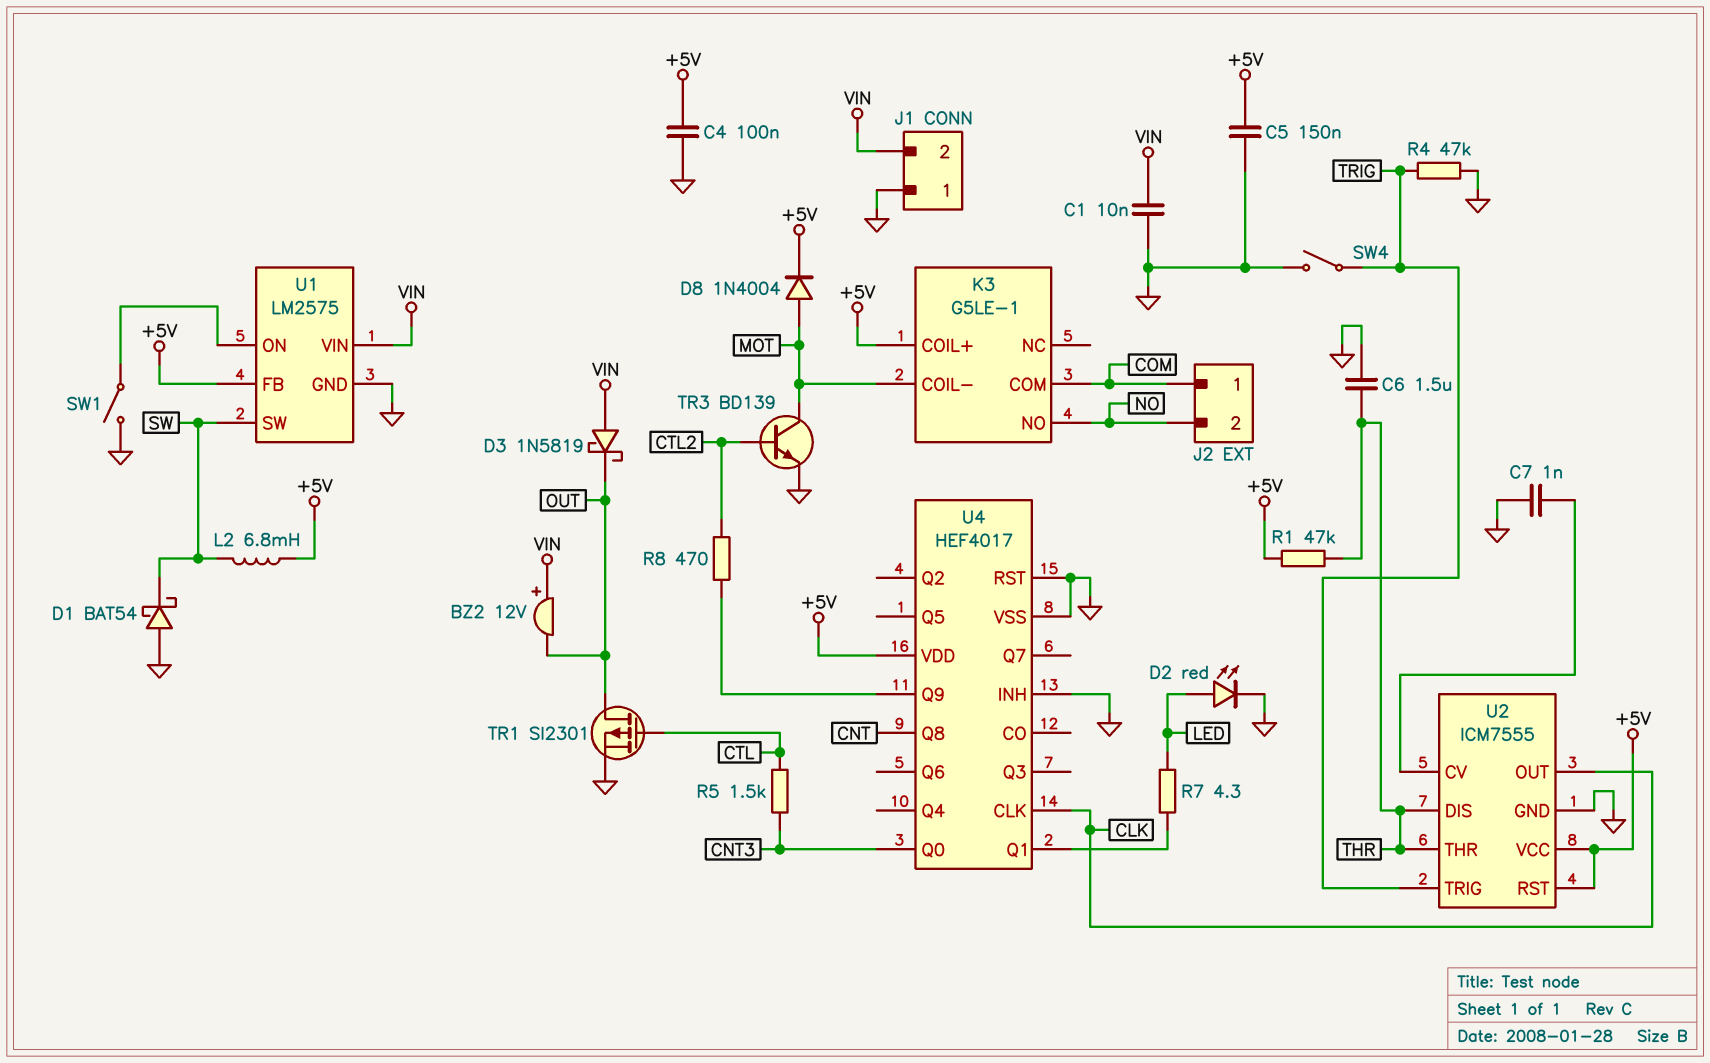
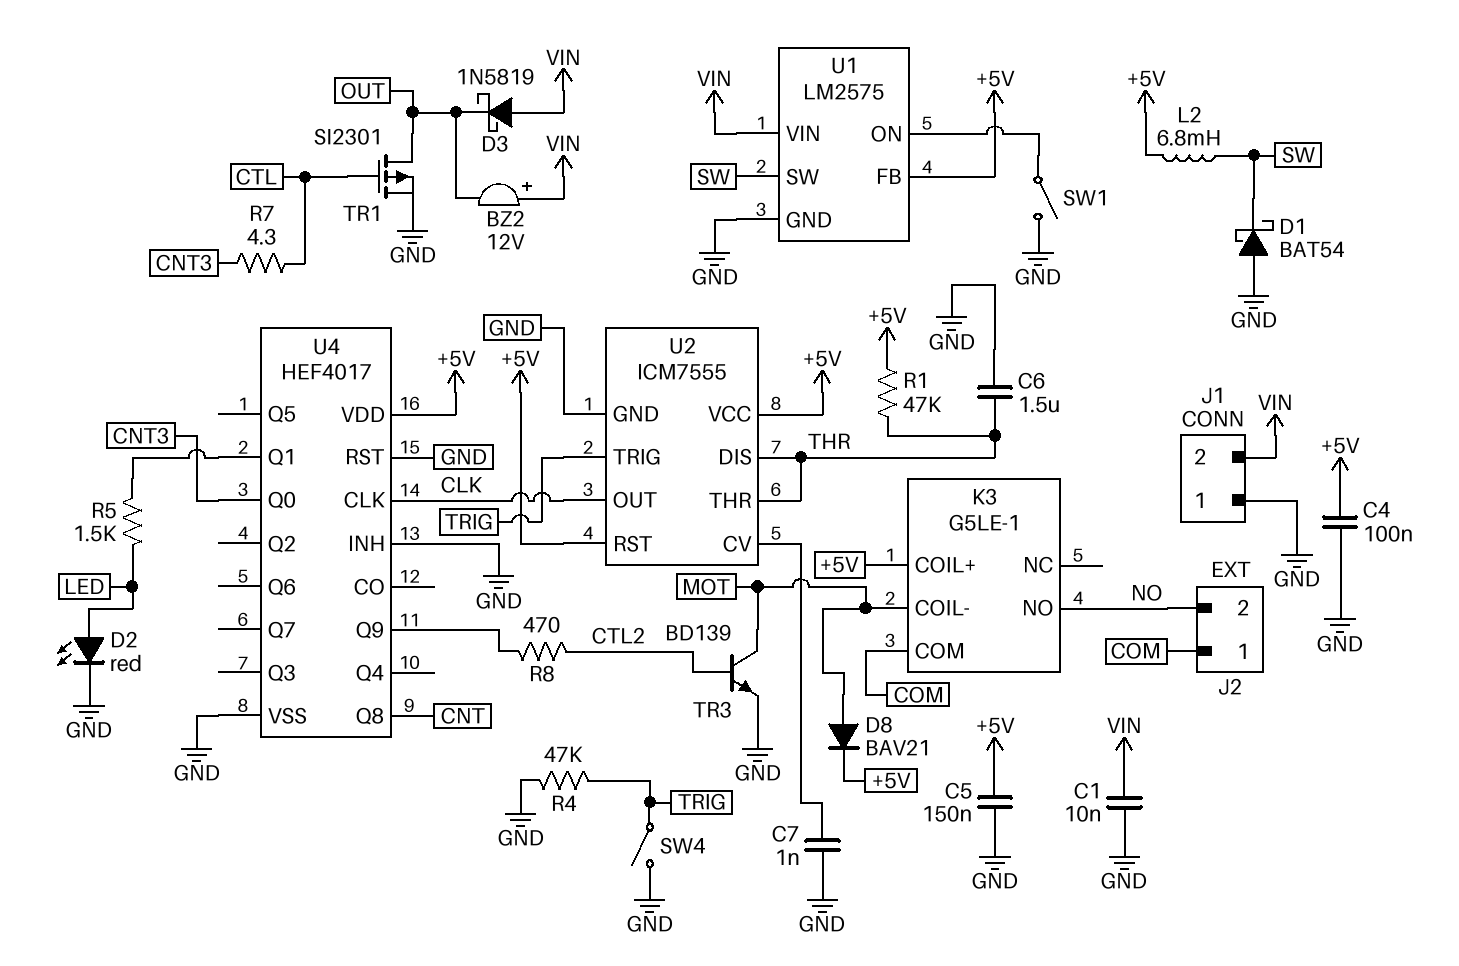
D8: diode 1N4004 (A MOT, K +5V) -> diode BAV21 (A MOT, K +5V)
R5: 1.5k (CNT3, CTL) -> 1.5k (LED, U4/Q1)
R7: 4.3 (LED, U4/Q1) -> 4.3 (CNT3, CTL)

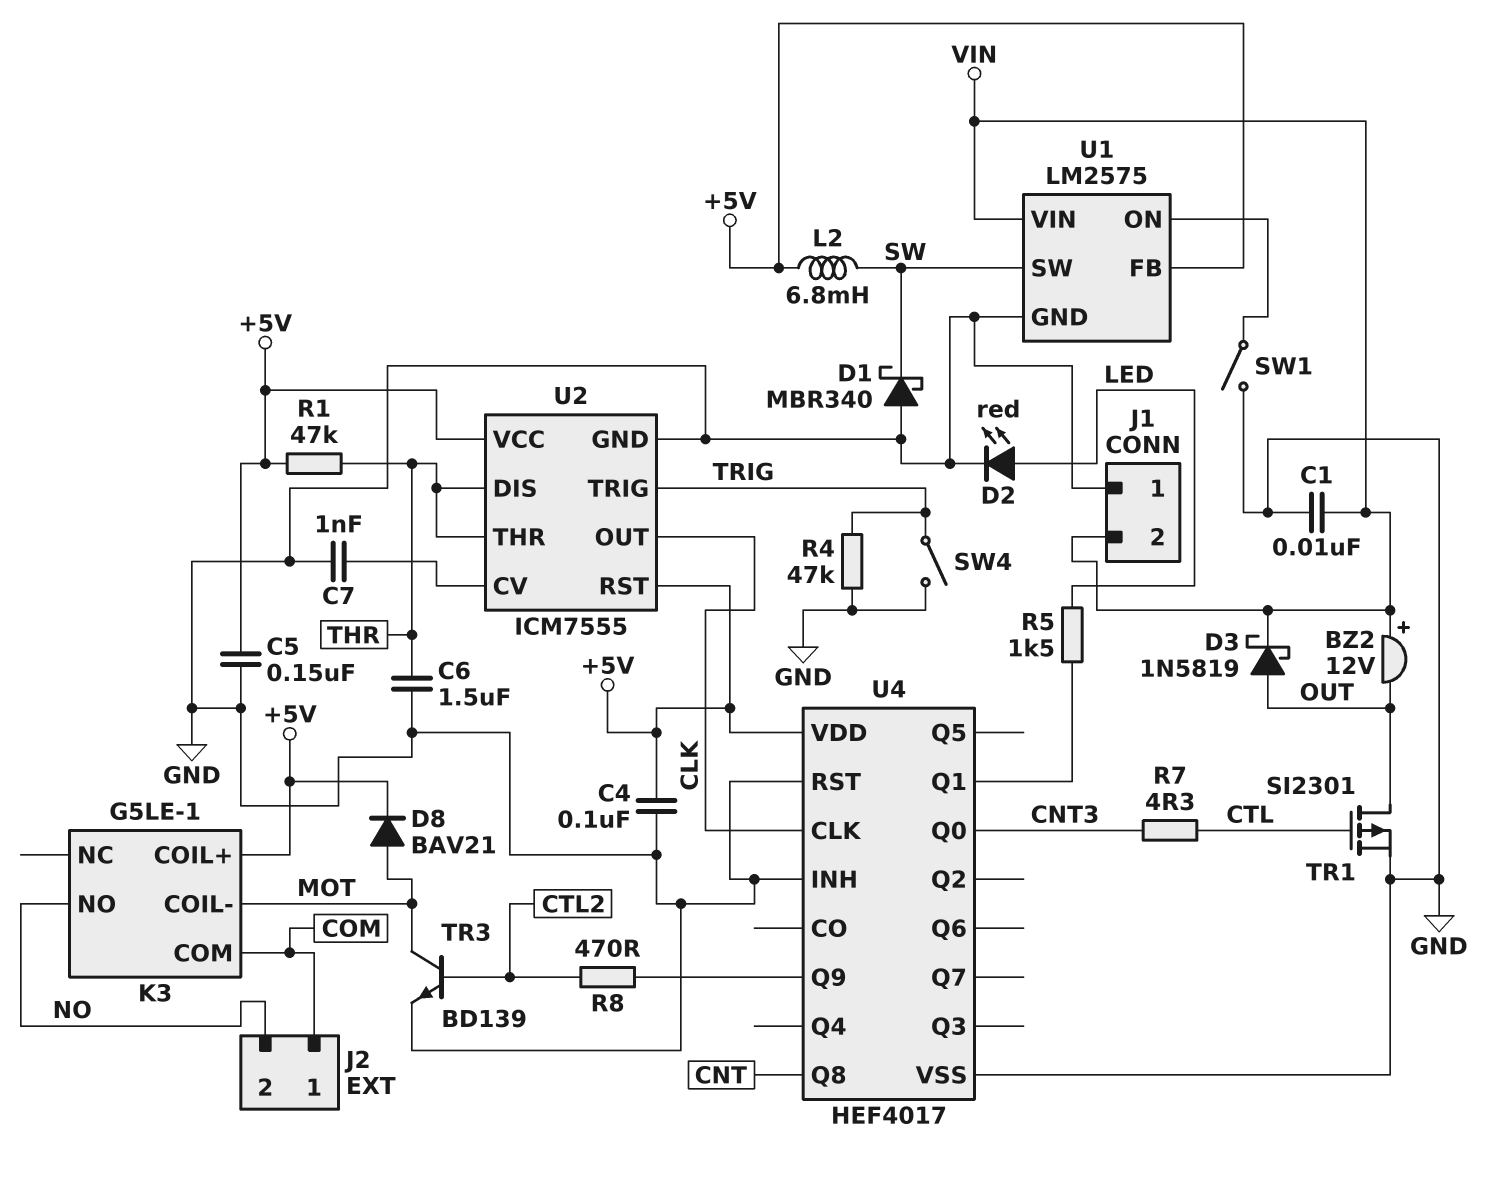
D1: schottky BAT54 (A GND, K SW) -> schottky MBR340 (A GND, K SW)
D3: schottky 1N5819 (A VIN, K OUT) -> schottky 1N5819 (A OUT, K VIN)

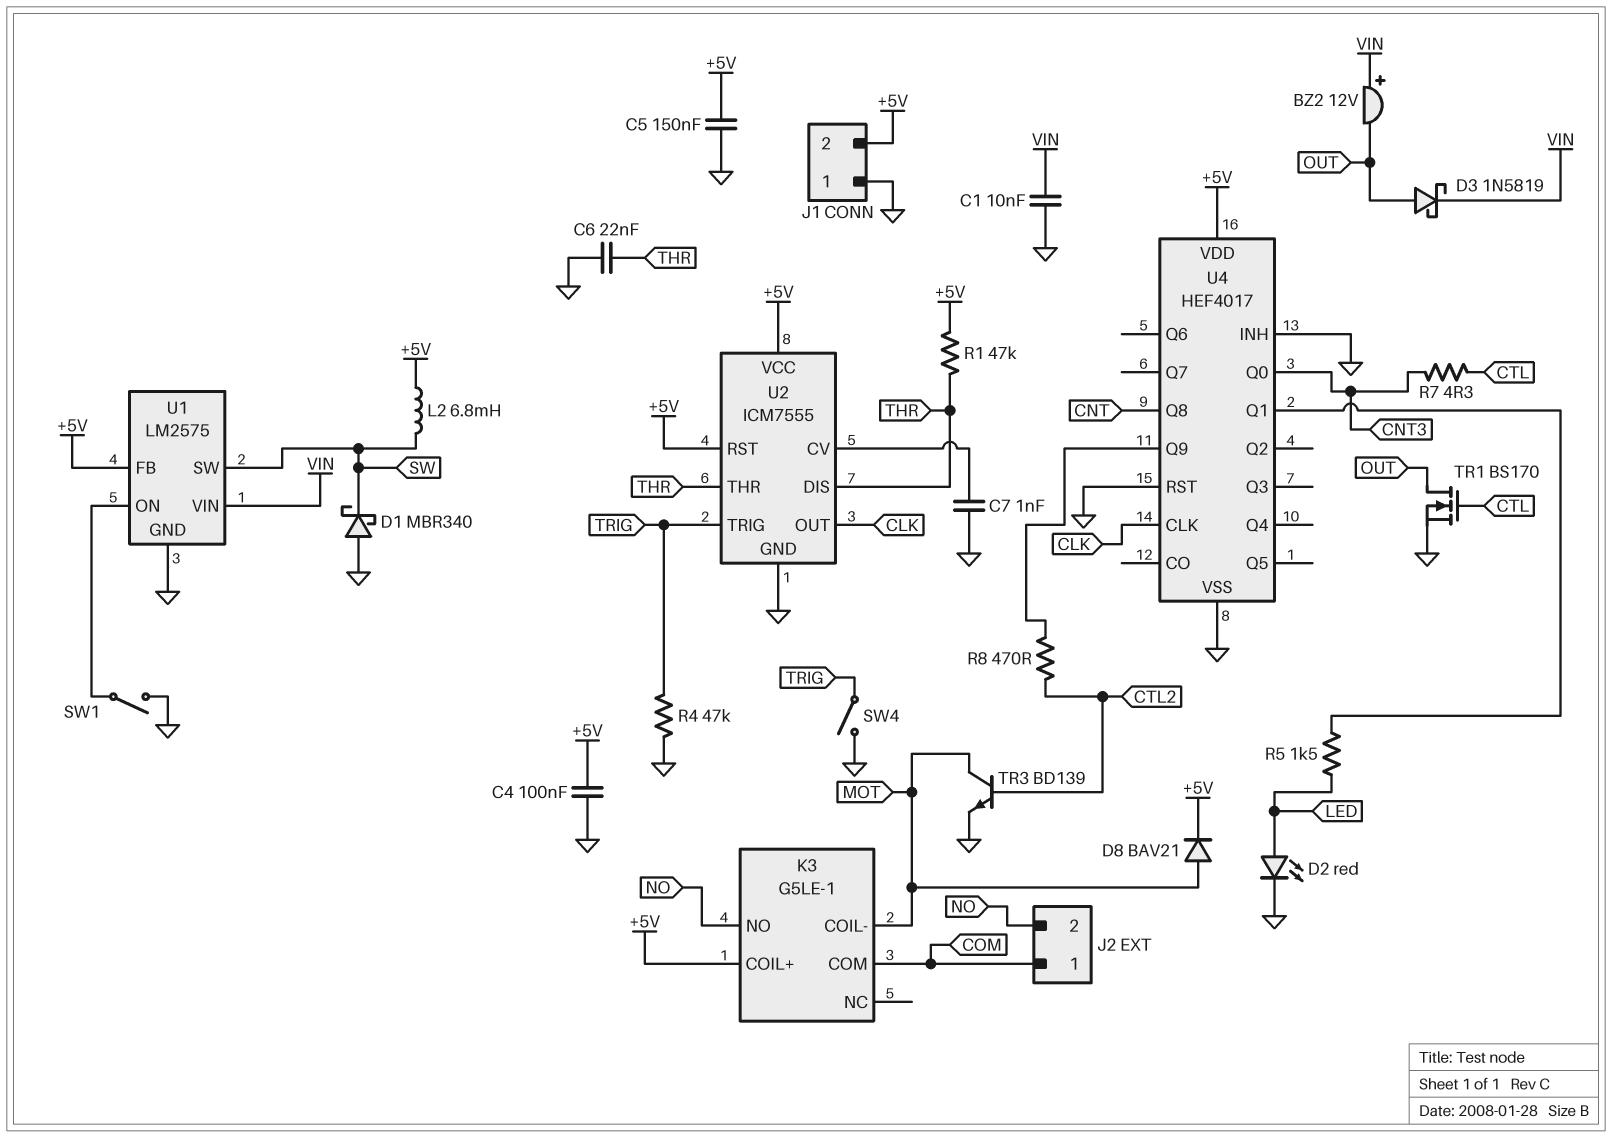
C6: 1.5uF (GND, THR) -> 22nF (GND, THR)
J1 pin 2: VIN -> +5V
TR1: PMOS SI2301 (G CTL, D OUT, S GND) -> NMOS BS170 (G CTL, D OUT, S GND)

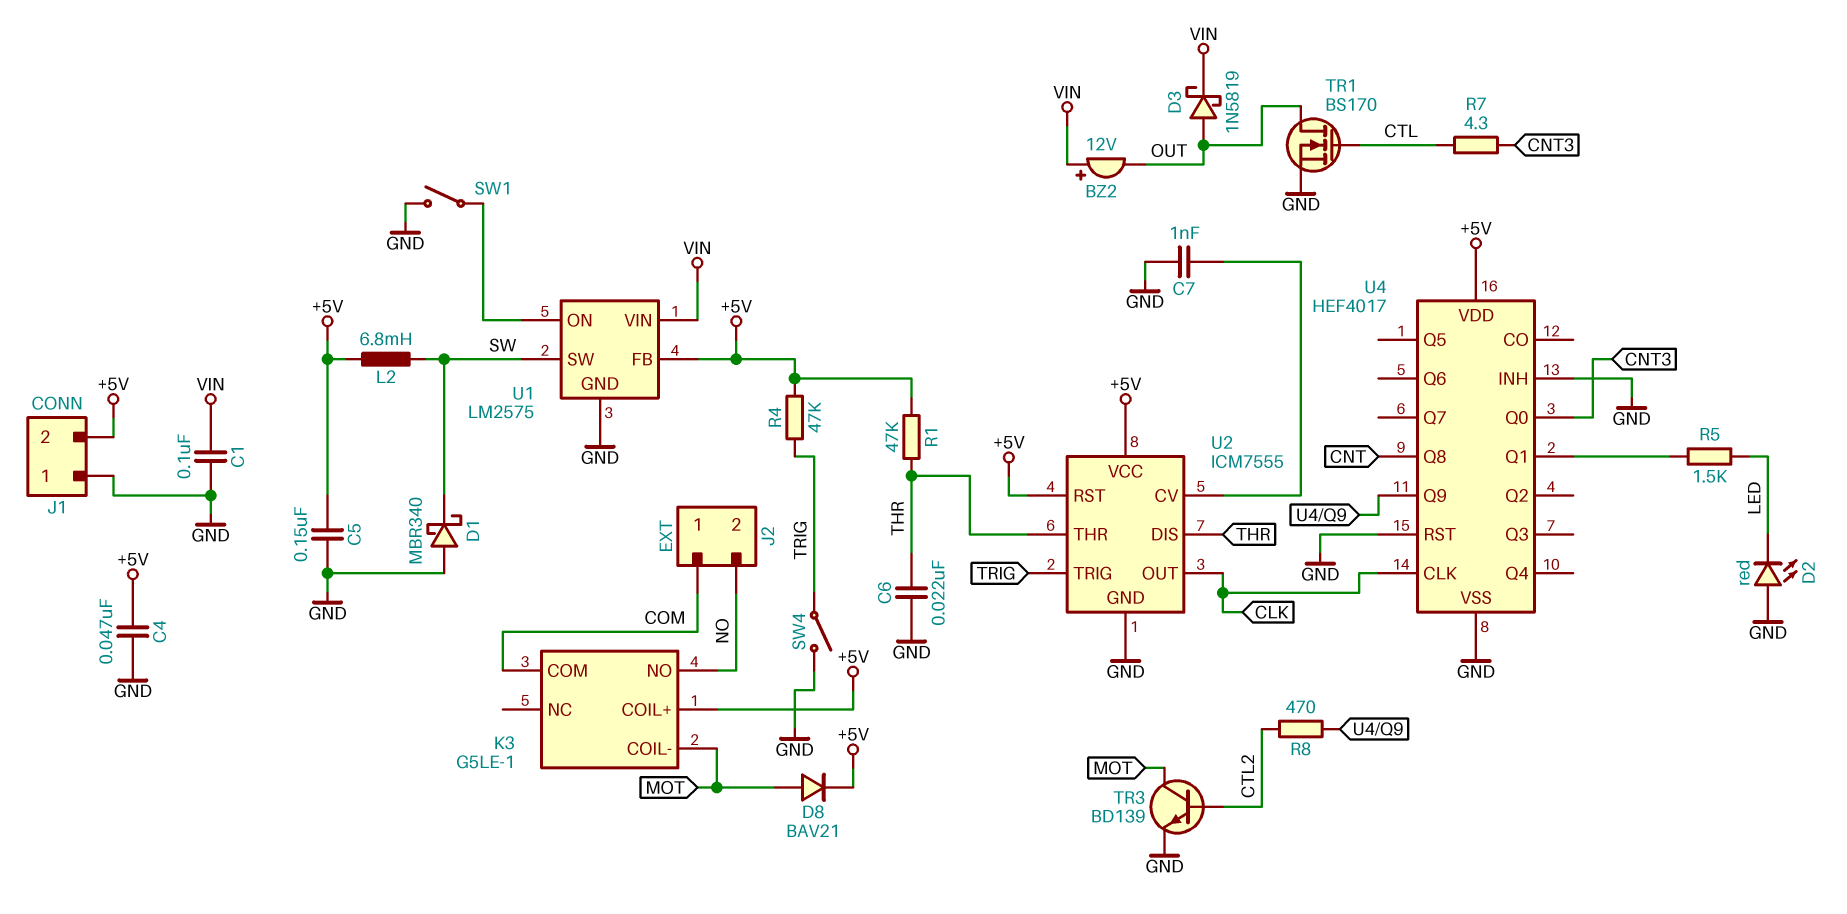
C1: 10nF (GND, VIN) -> 100nF (GND, VIN)
C4: 100nF (+5V, GND) -> 47nF (+5V, GND)
D2: LED red (A LED, K GND) -> LED red (A GND, K LED)
R4: 47k (GND, TRIG) -> 47k (+5V, TRIG)

